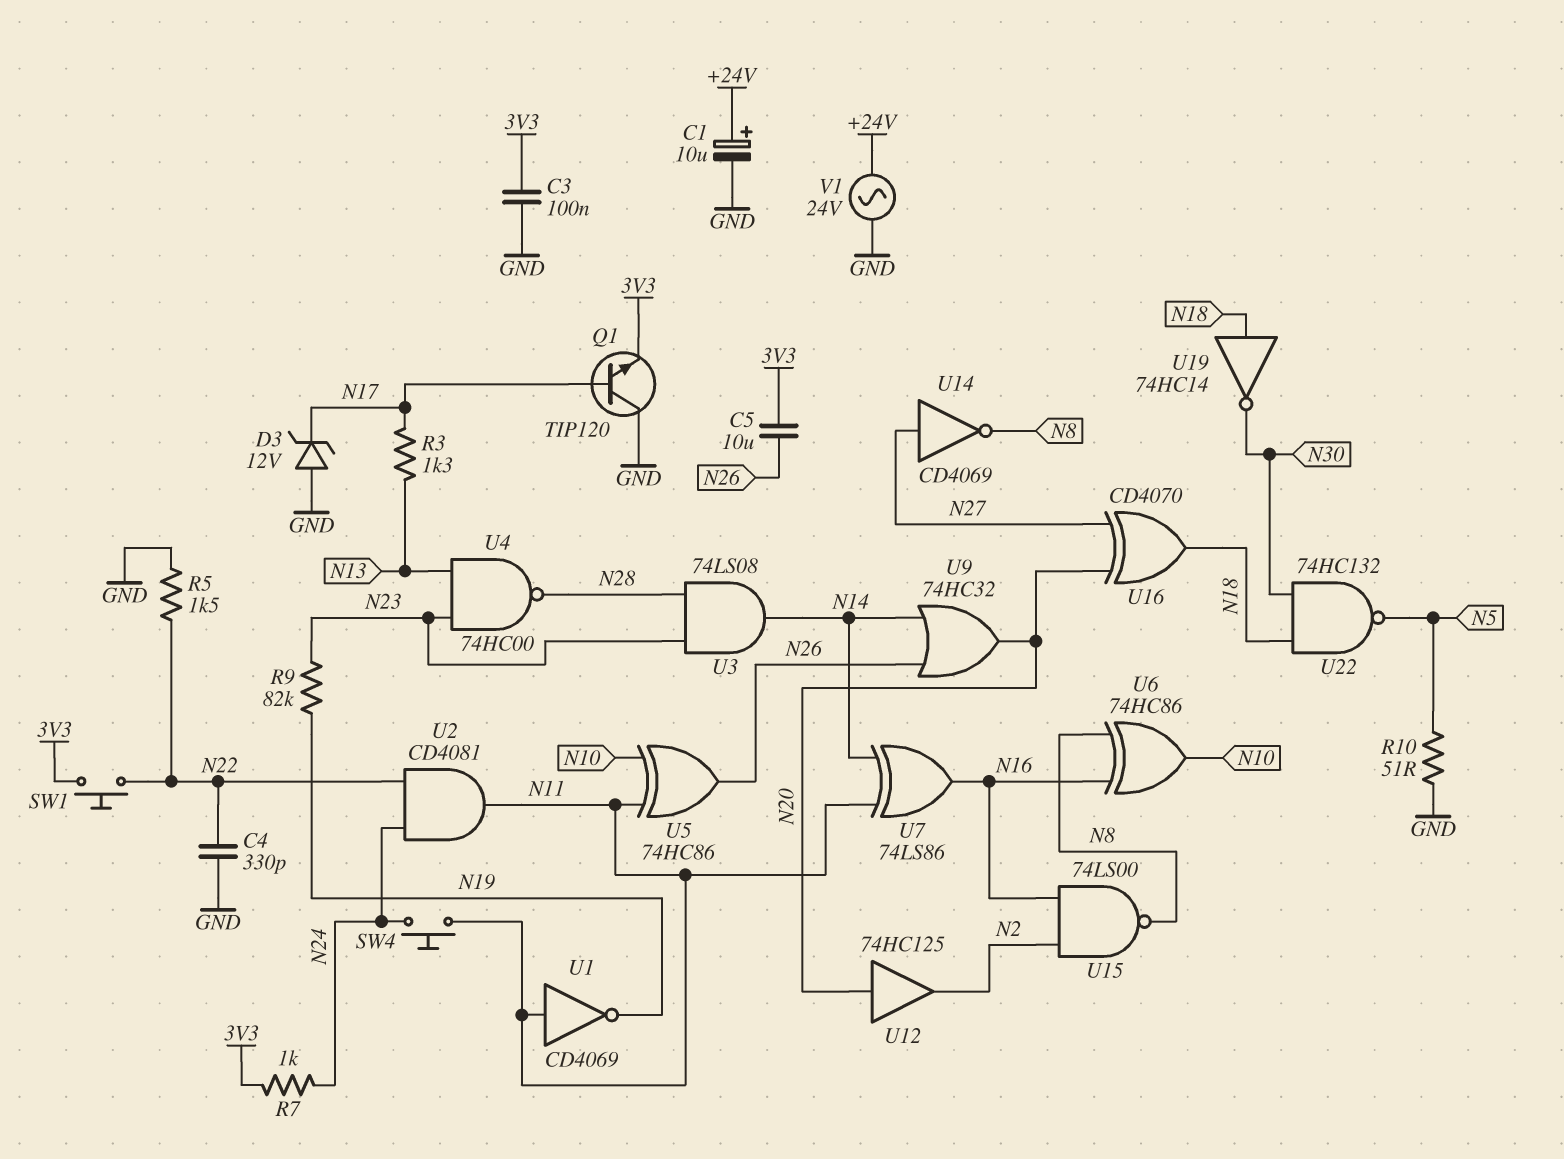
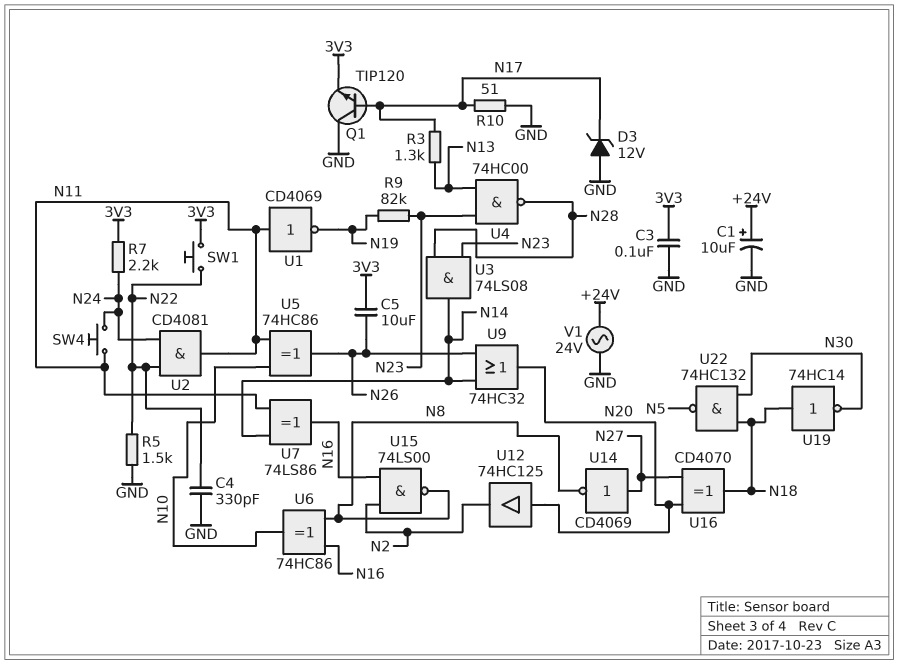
R7: 1k (3V3, N24) -> 2.2k (3V3, N24)
R10: 51 (GND, N5) -> 51 (GND, N17)

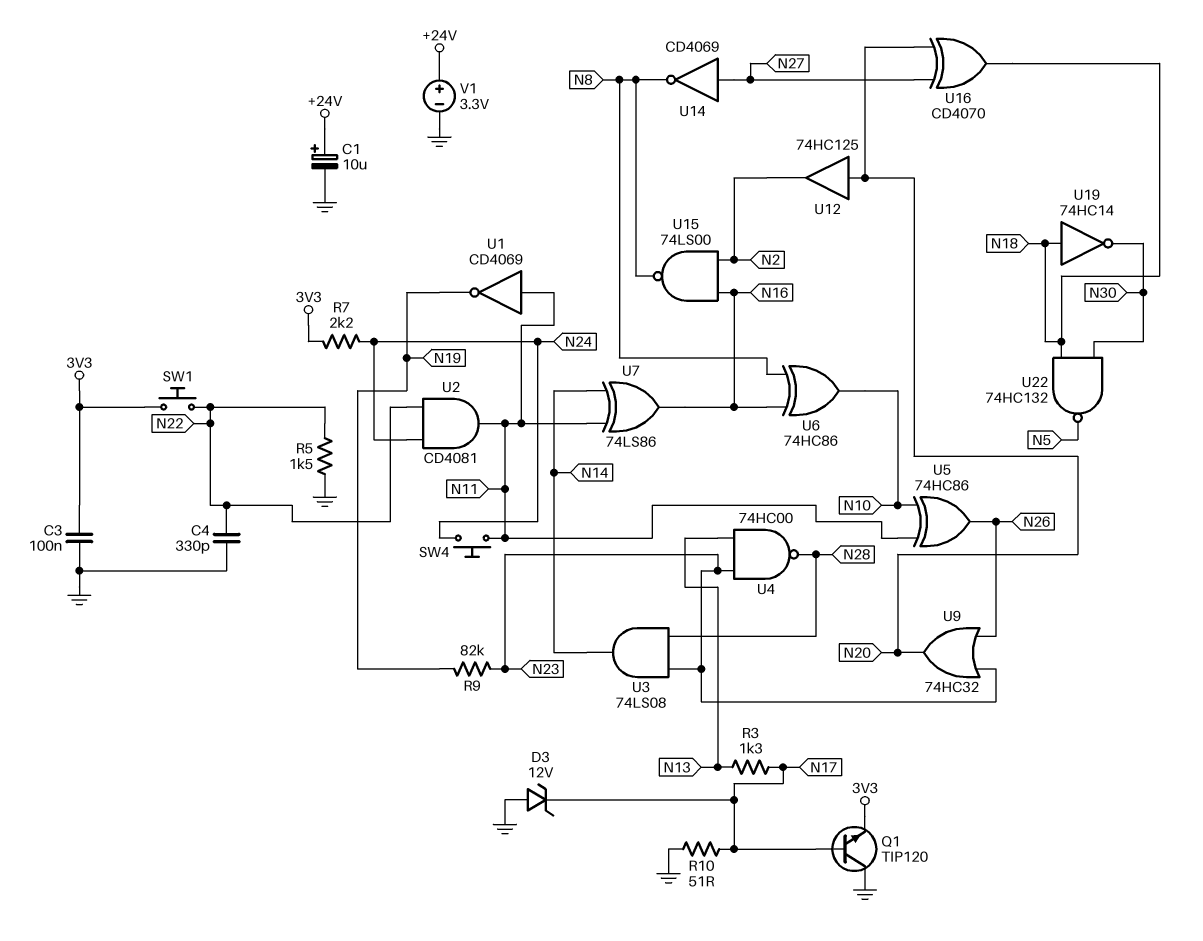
C5: 10uF (3V3, N26) -> none
U9: OR 74HC32 (in N14, in N26, out N20) -> OR 74HC32 (in N23, in N26, out N20)
V1: AC 24V (+24V, GND) -> 3.3V (plus +24V, minus GND)

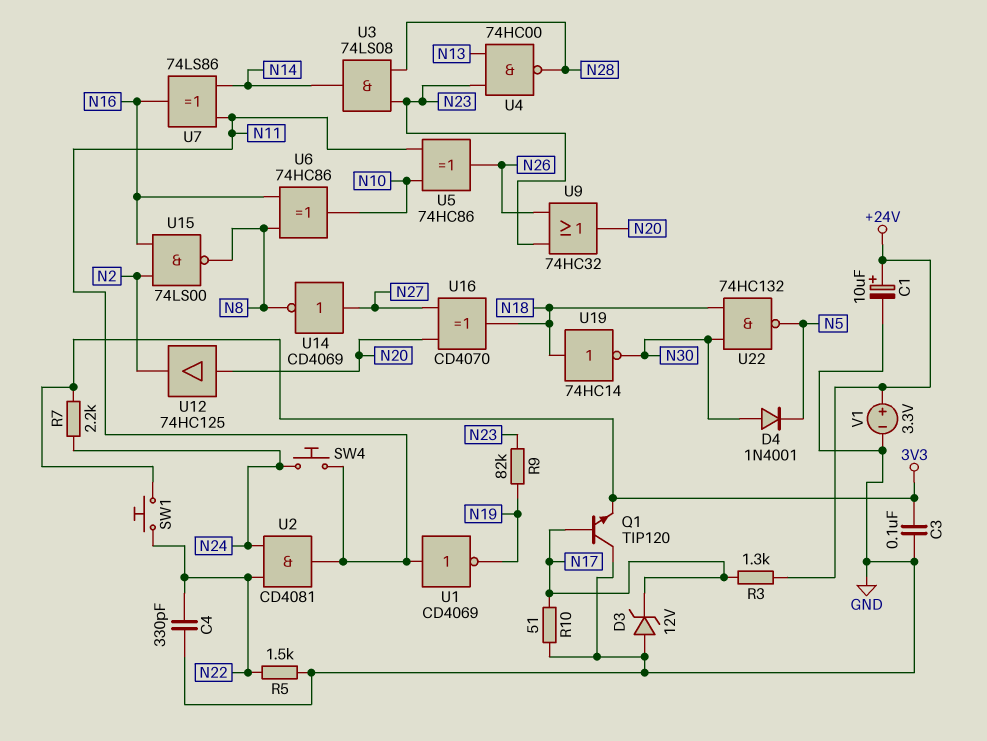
D4: none -> diode 1N4001 (A N30, K N5)
R3: 1.3k (N13, N17) -> 1.3k (+24V, N17)

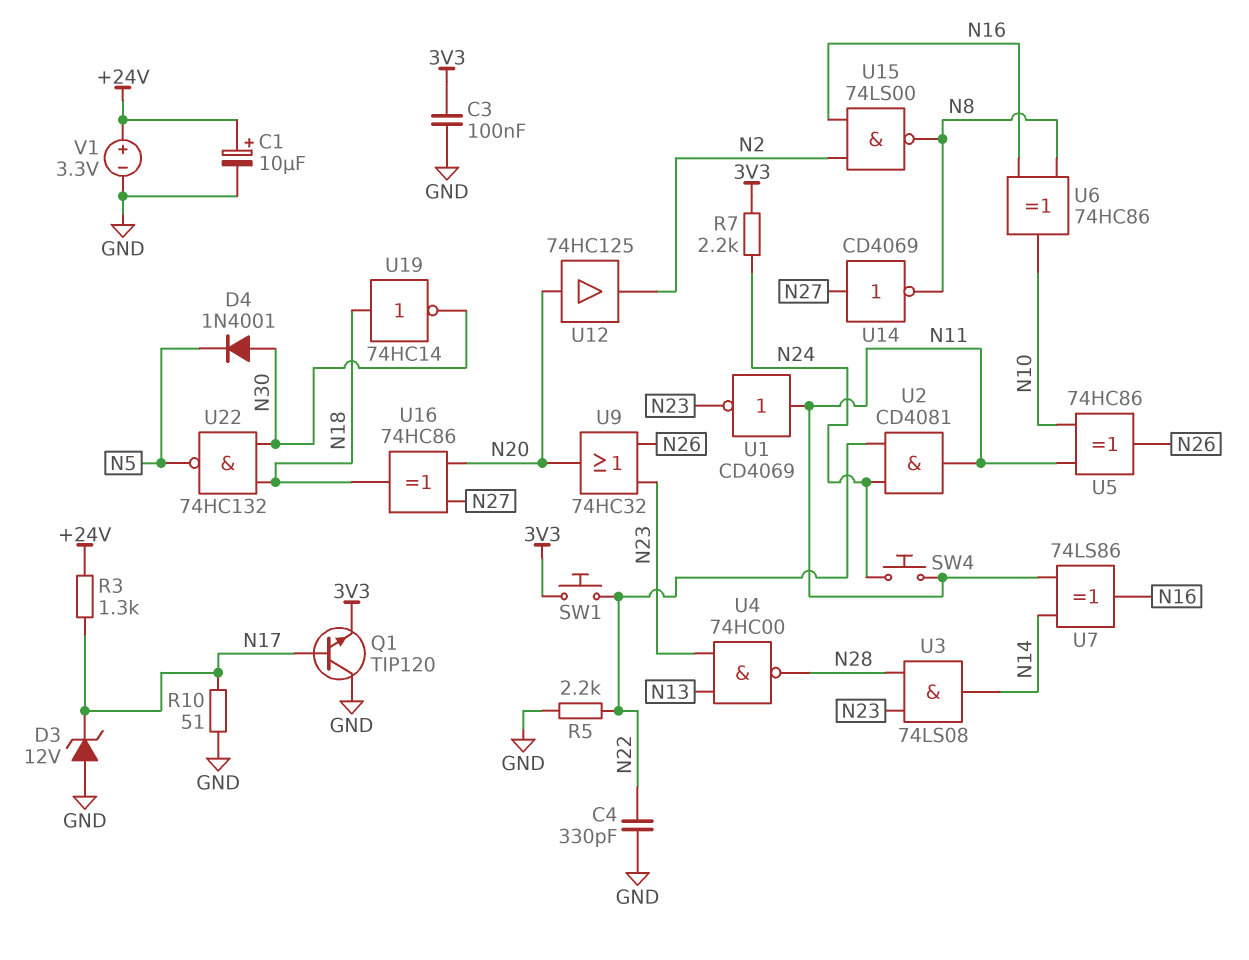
R5: 1.5k (GND, N22) -> 2.2k (GND, N22)
R9: 82k (N19, N23) -> none
U1: NOT CD4069 (in N11, out N19) -> NOT CD4069 (in N11, out N23)
U16: XOR CD4070 (in N20, in N27, out N18) -> XOR 74HC86 (in N20, in N27, out N18)

